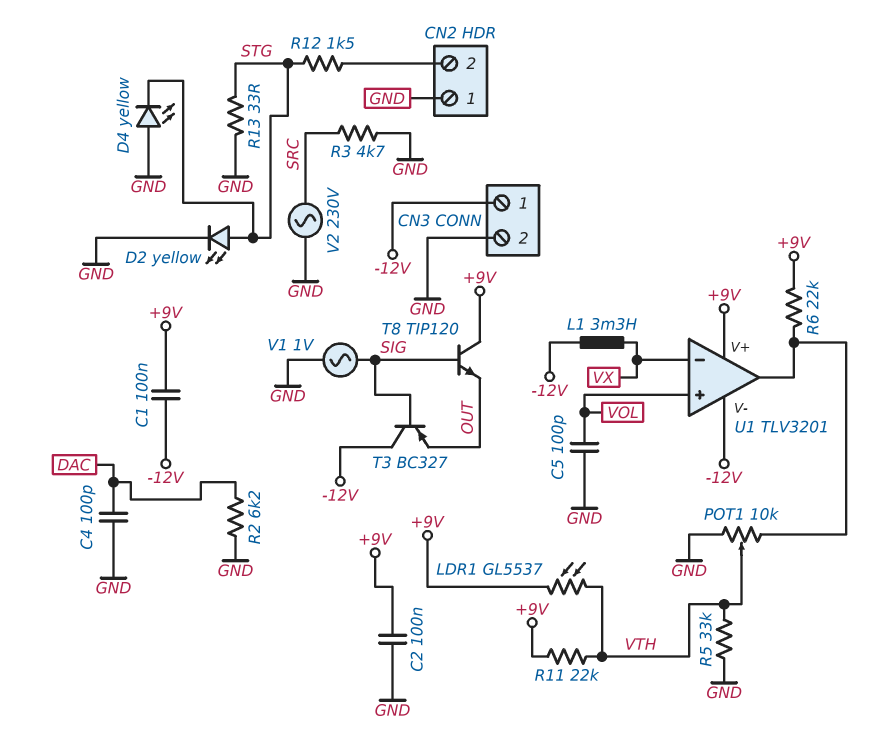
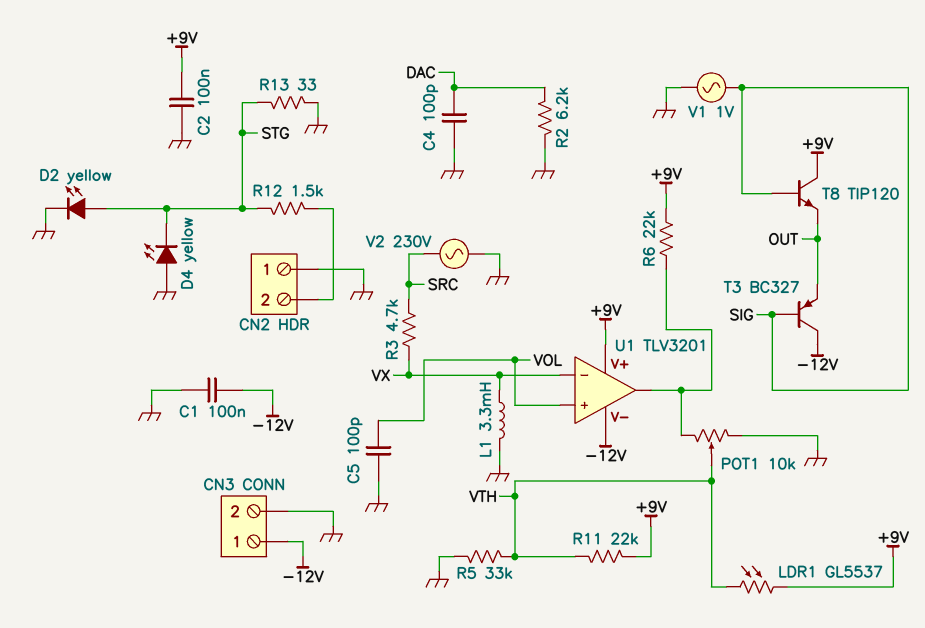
C1: 100nF (+9V, -12V) -> 100nF (-12V, GND)
L1: 3.3mH (-12V, VX) -> 3.3mH (GND, VX)
R3: 4.7k (GND, SRC) -> 4.7k (SRC, VX)

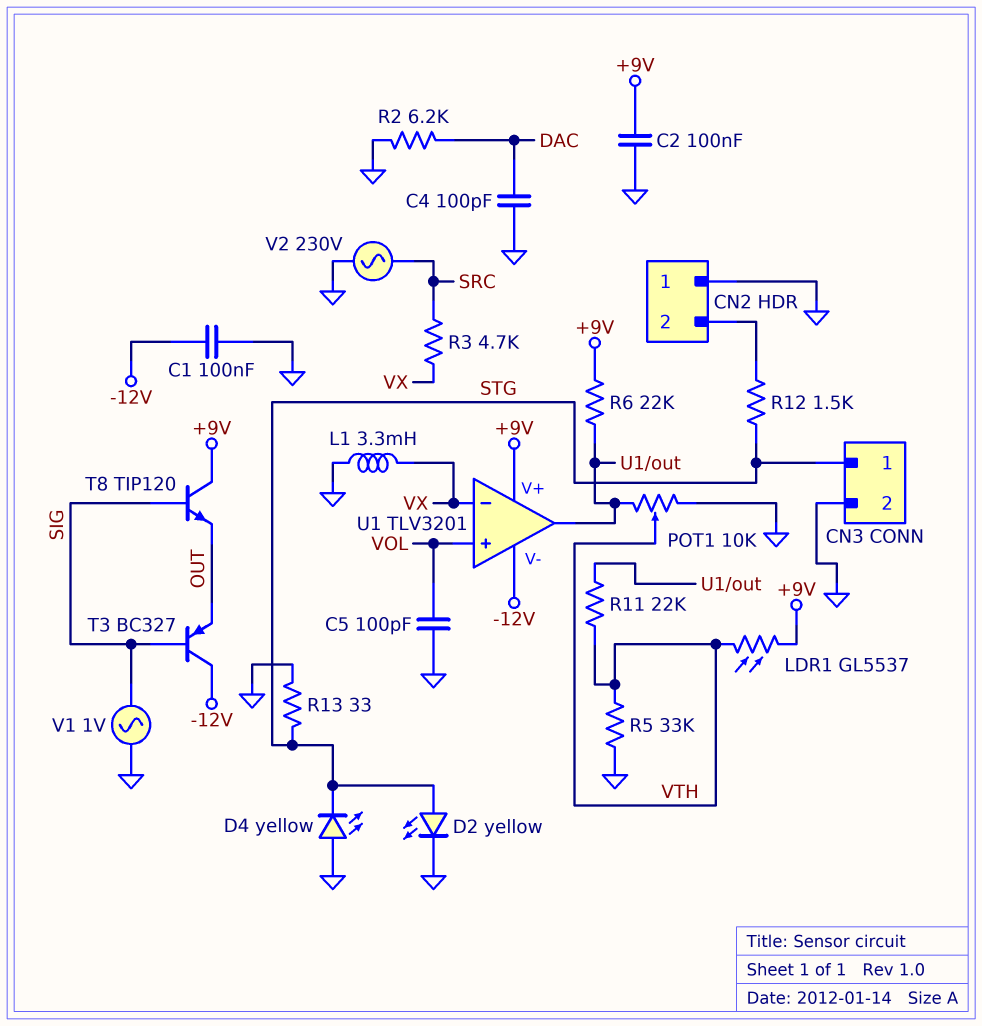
CN3 pin 1: -12V -> STG
R11: 22k (+9V, VTH) -> 22k (U1/out, VTH)

